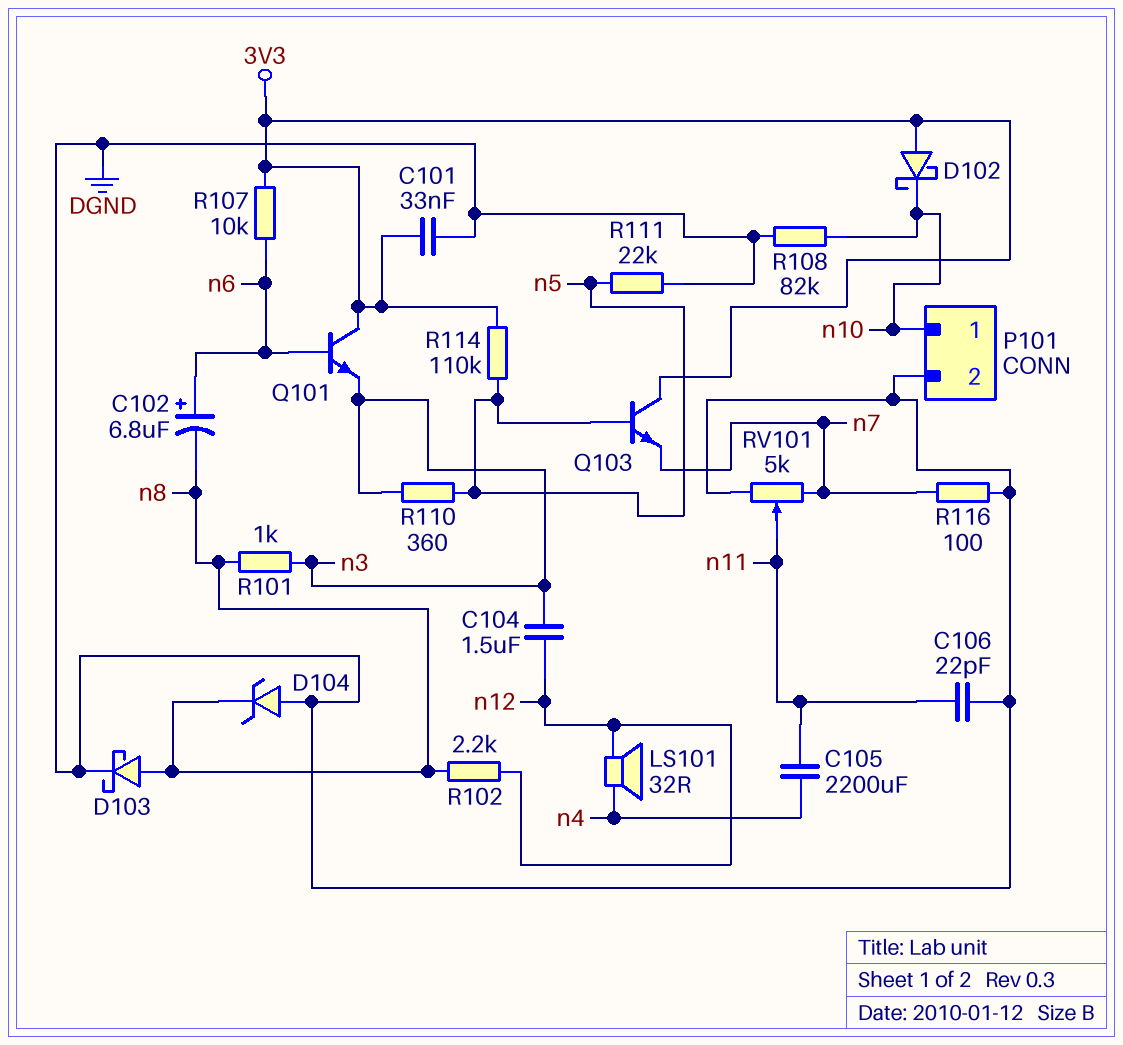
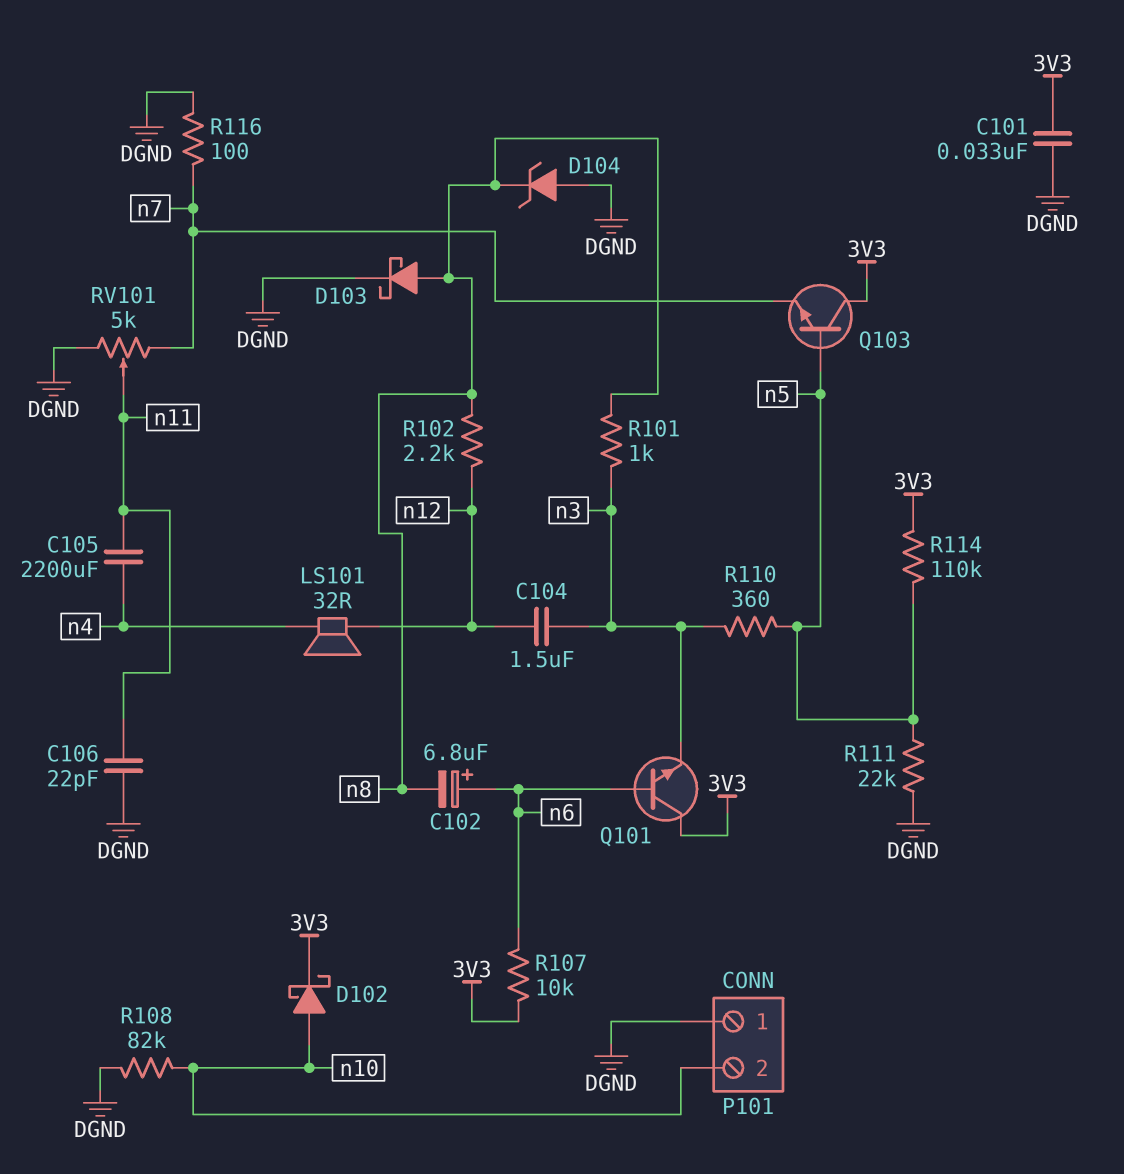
D102: schottky (A 3V3, K n10) -> schottky (A n10, K 3V3)
P101 pin 1: n10 -> DGND
P101 pin 2: DGND -> n10

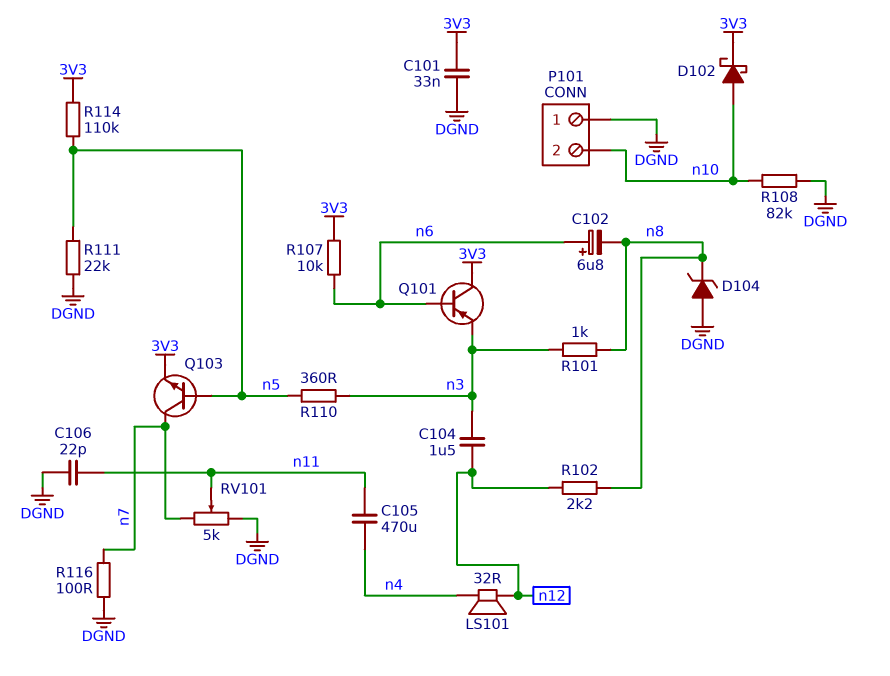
C105: 2200uF (n4, n11) -> 470uF (n4, n11)
D103: schottky (A n8, K DGND) -> none
Q101: NPN (B n6, C 3V3, E n3) -> PNP (B n6, C 3V3, E n3)
Q103: NPN (B n5, C 3V3, E n7) -> NPN (B n5, C n7, E 3V3)

